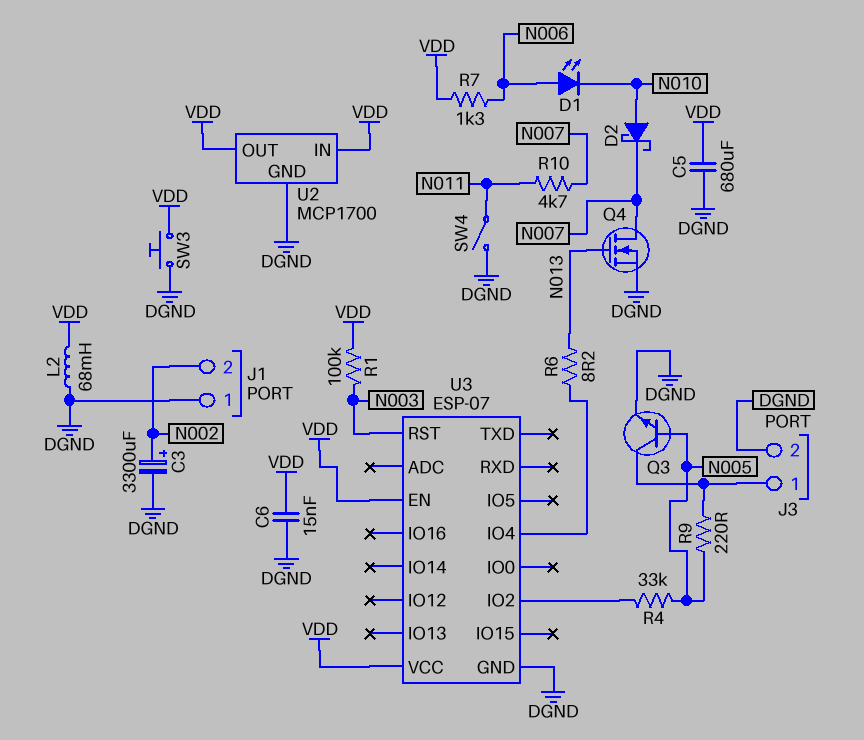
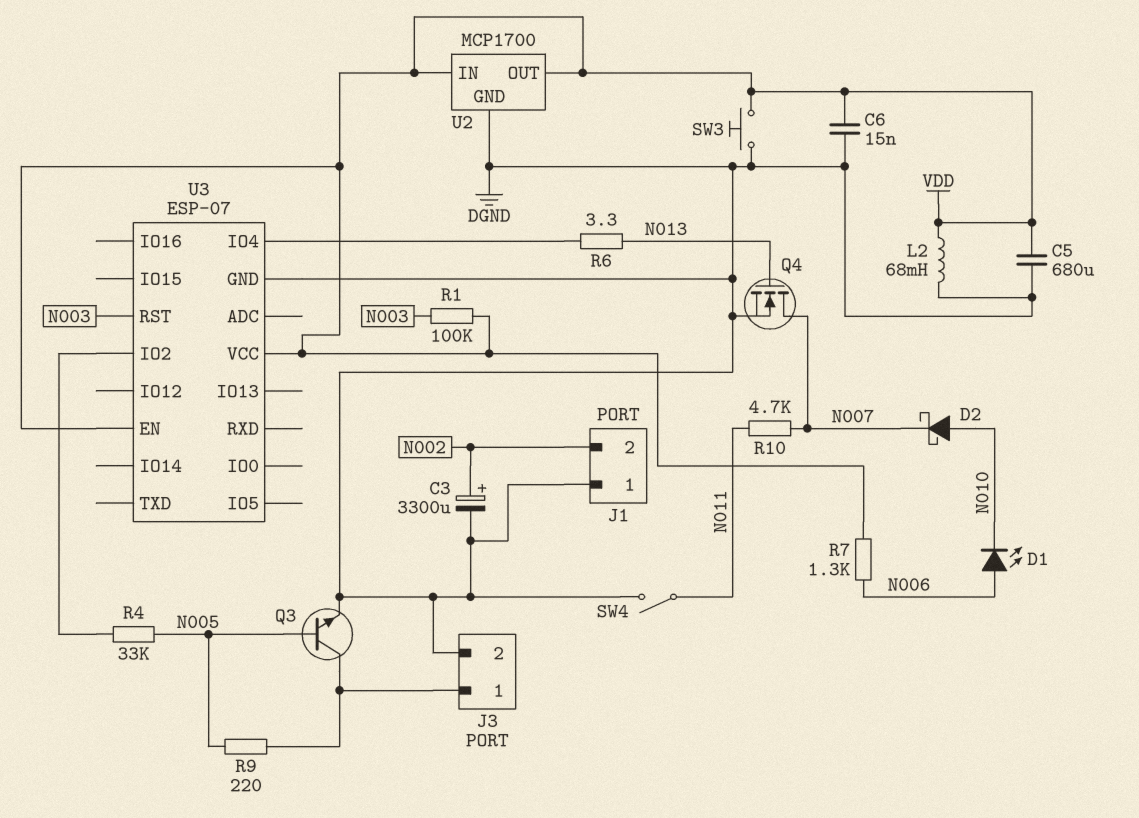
R6: 8.2 (N013, U3/IO4) -> 3.3 (N013, U3/IO4)

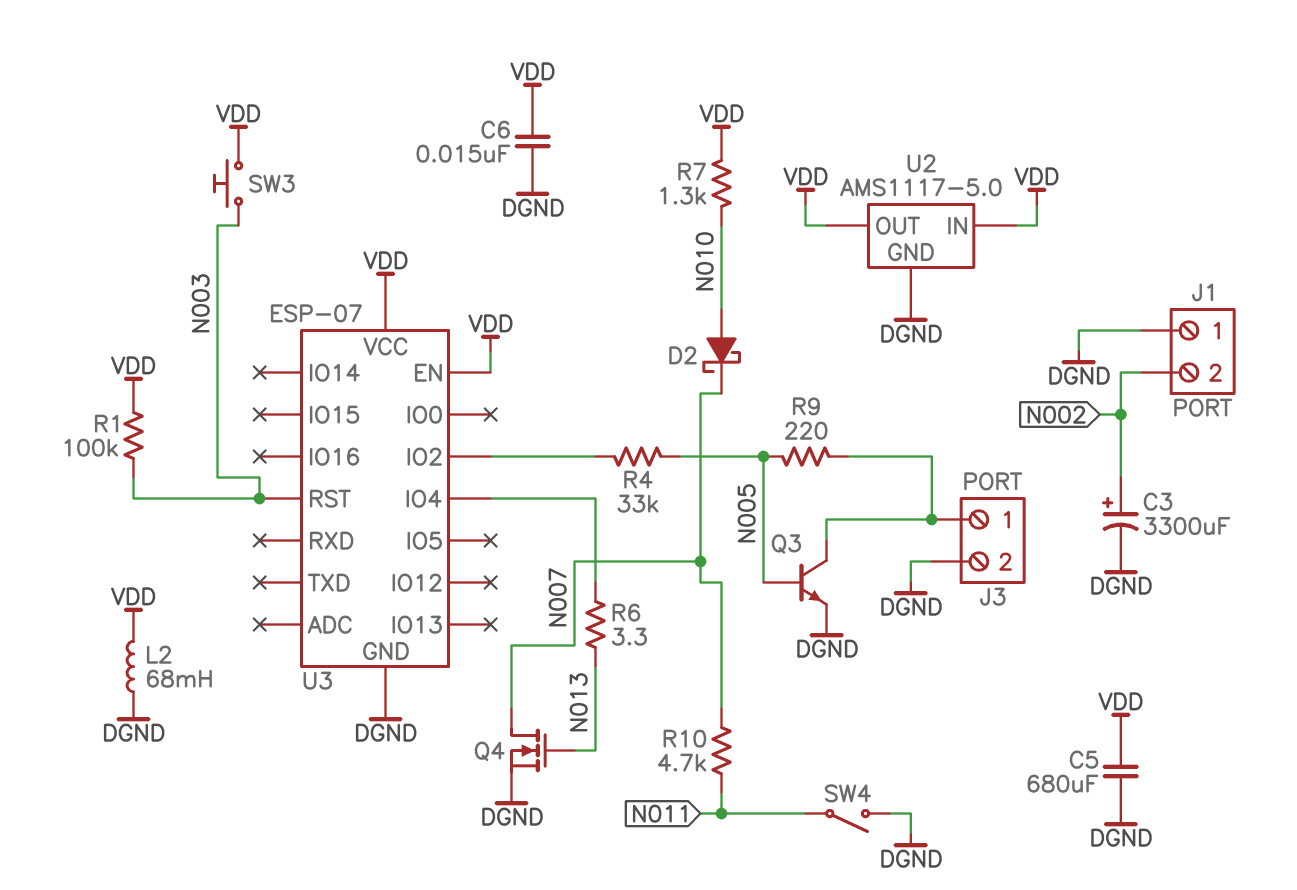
D1: LED (A N006, K N010) -> none
R7: 1.3k (N006, VDD) -> 1.3k (N010, VDD)
SW3: button (DGND, VDD) -> button (N003, VDD)
U2: MCP1700 -> AMS1117-5.0

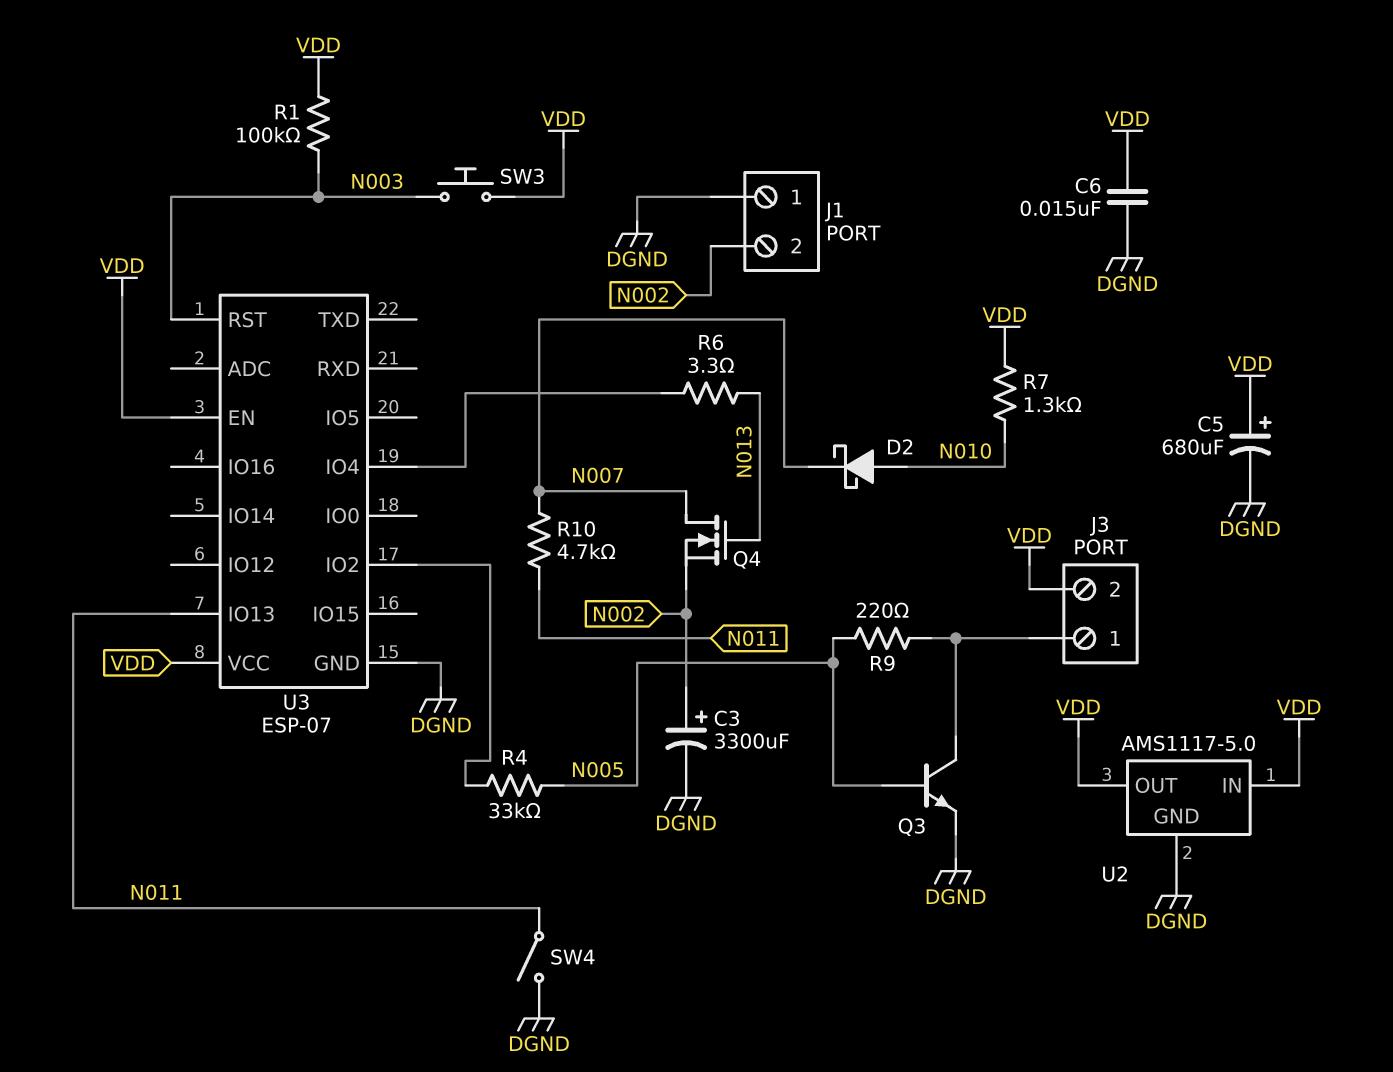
C5: 680uF (DGND, VDD) -> 680uF (plus VDD, minus DGND)
J3 pin 2: DGND -> VDD
L2: 68mH (DGND, VDD) -> none
Q4: NMOS (G N013, D N007, S DGND) -> NMOS (G N013, D N007, S N002)
U3 pin IO13: none -> N011

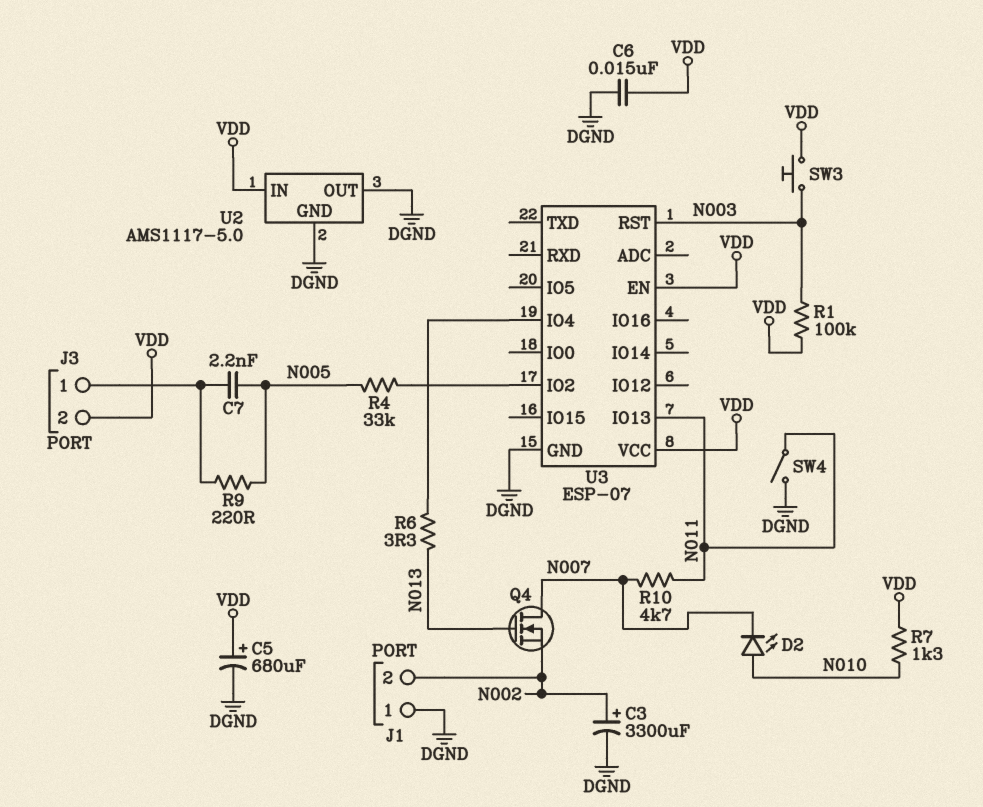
C7: none -> 2.2nF (J3/1, N005)
D2: schottky (A N010, K N007) -> LED (A N010, K N007)
Q3: NPN (B N005, C J3/1, E DGND) -> none
U2 pin OUT: VDD -> DGND

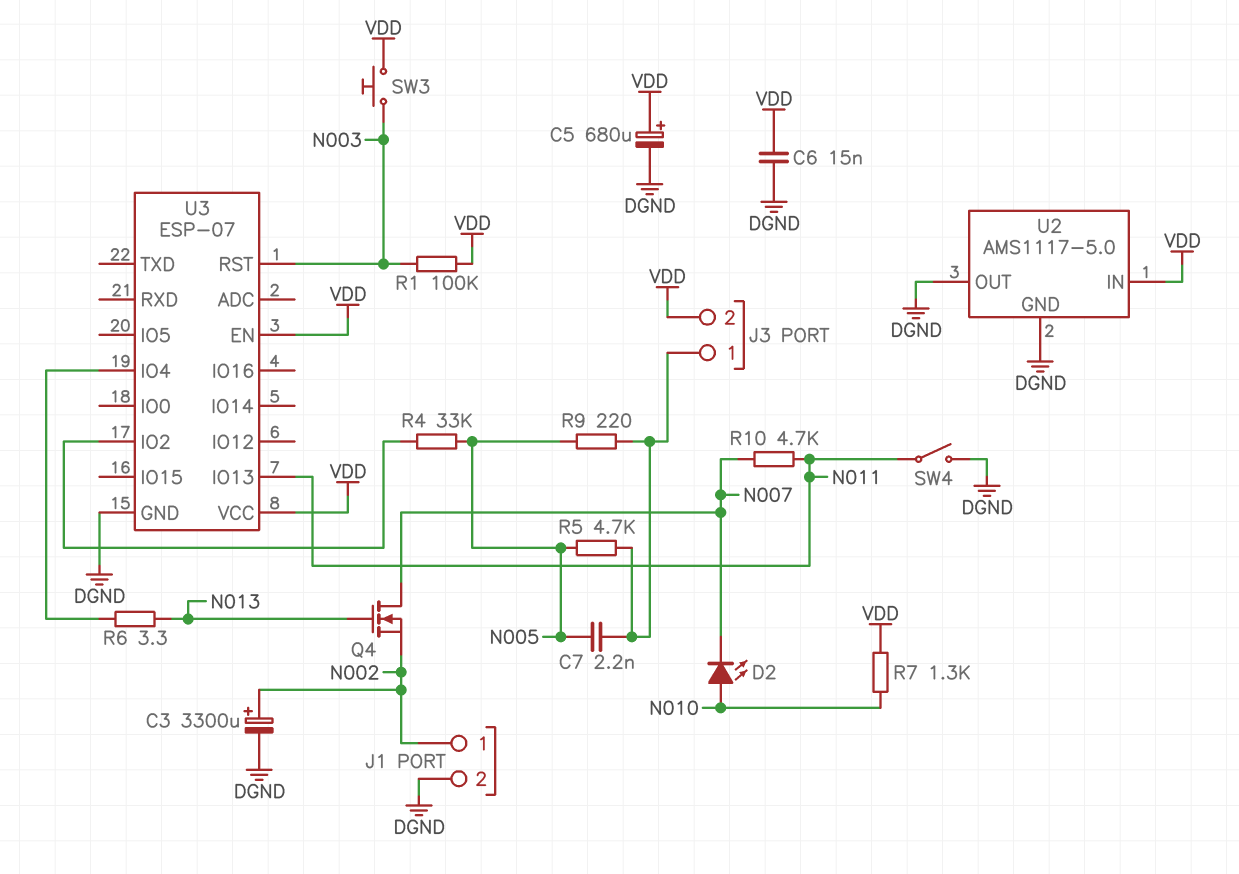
J1 pin 1: DGND -> N002
J1 pin 2: N002 -> DGND
R5: none -> 4.7k (J3/1, N005)

